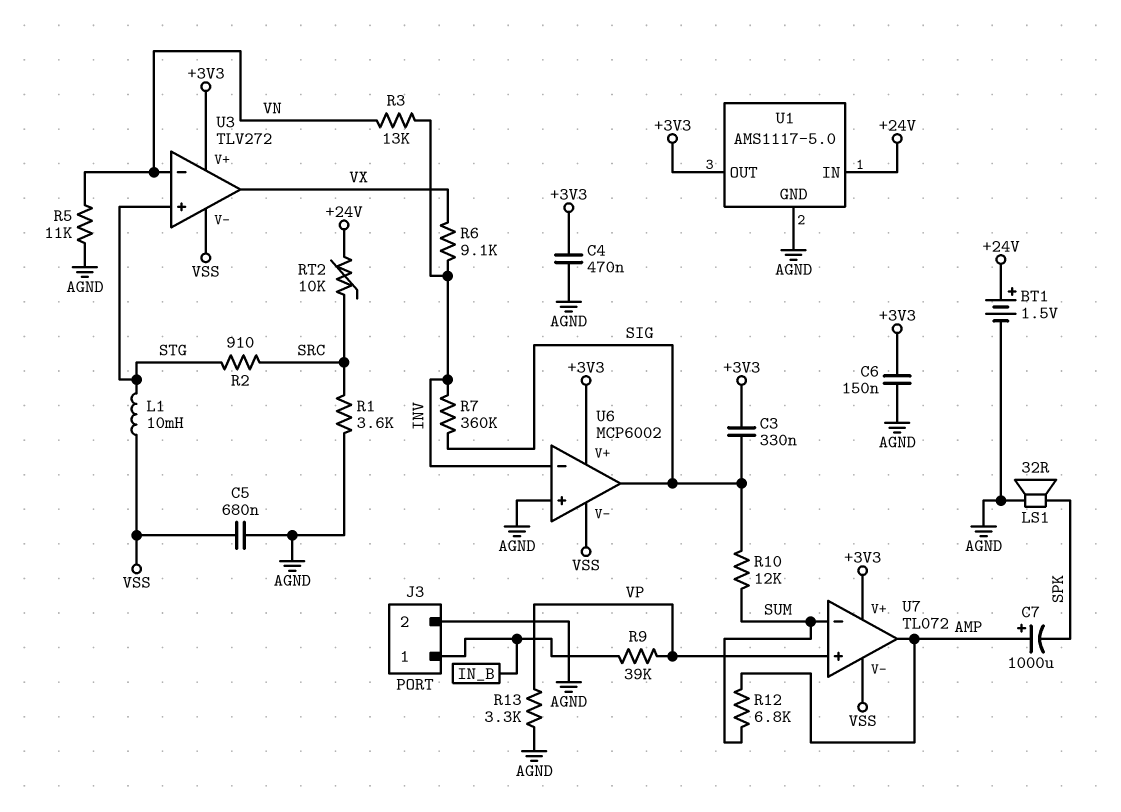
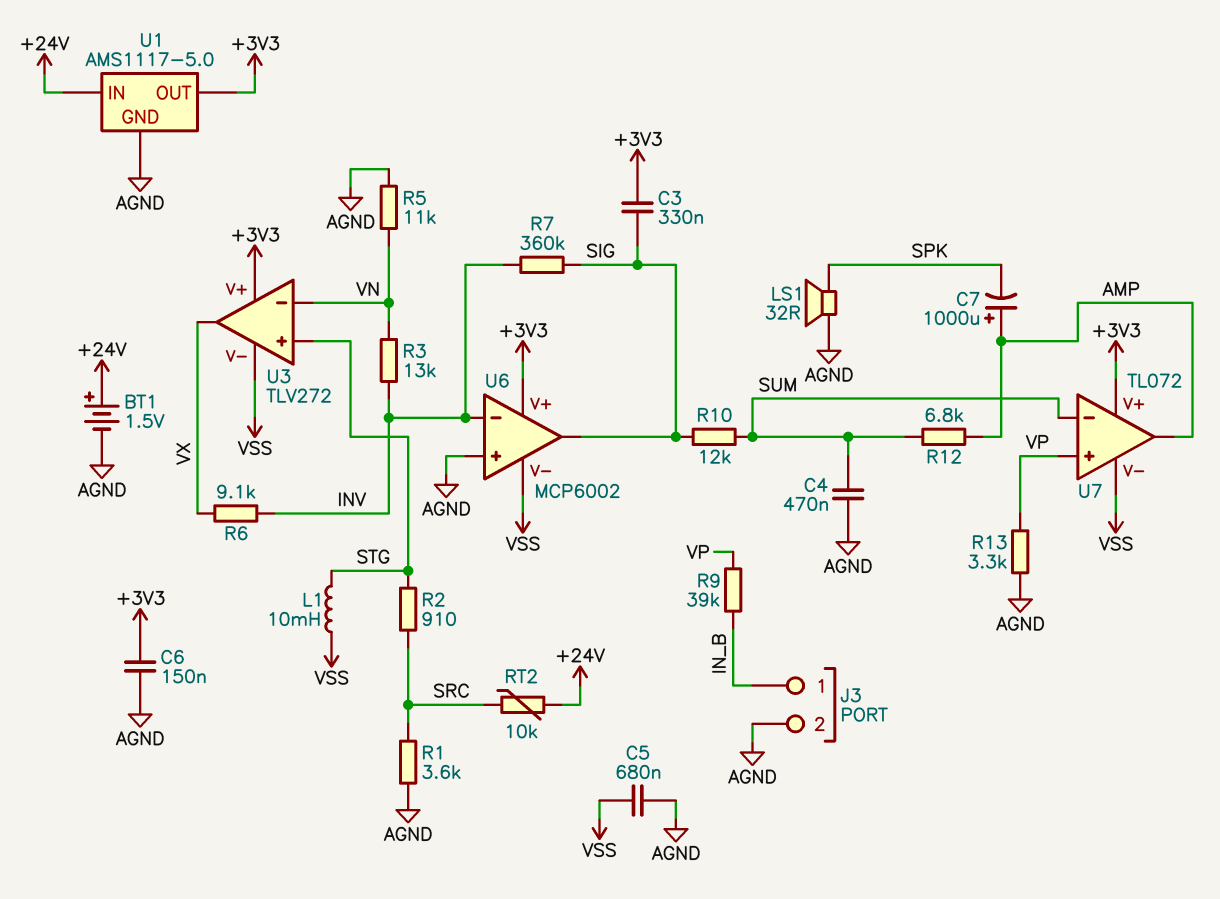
C4: 470nF (+3V3, AGND) -> 470nF (AGND, SUM)

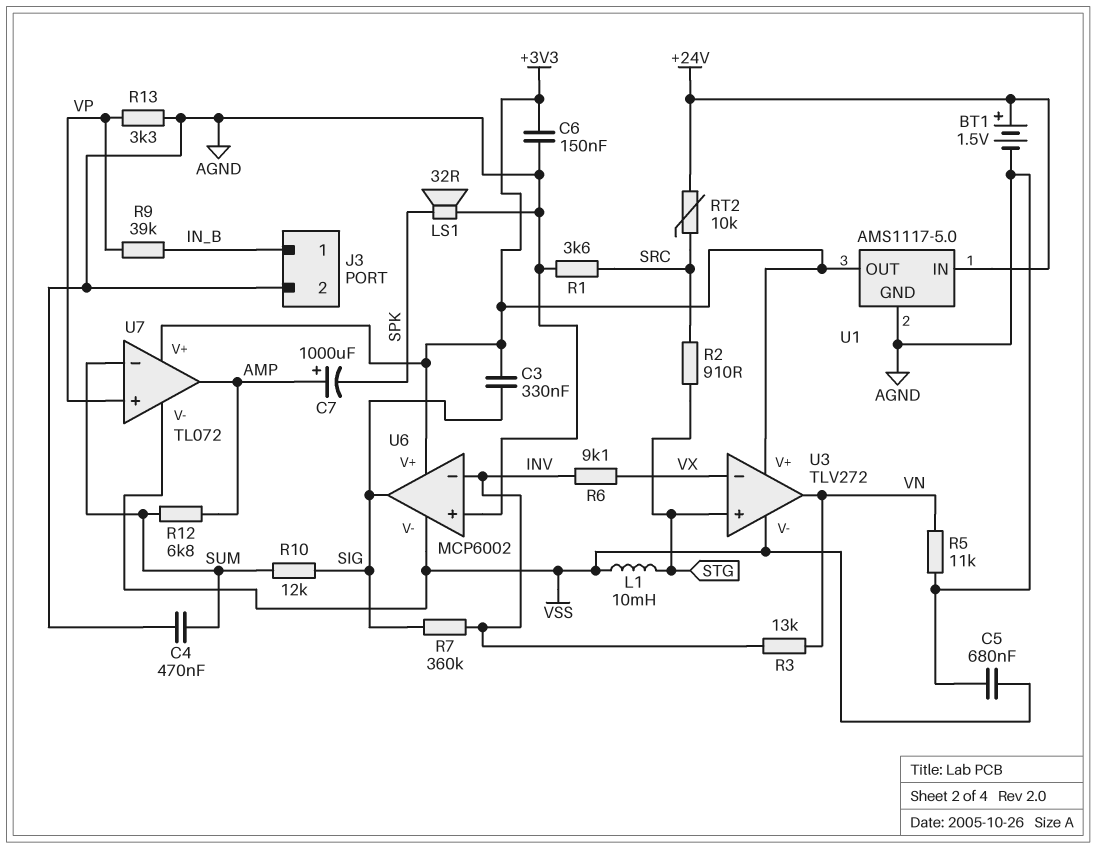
U3 pin in-: VN -> VX
U3 pin out: VX -> VN

